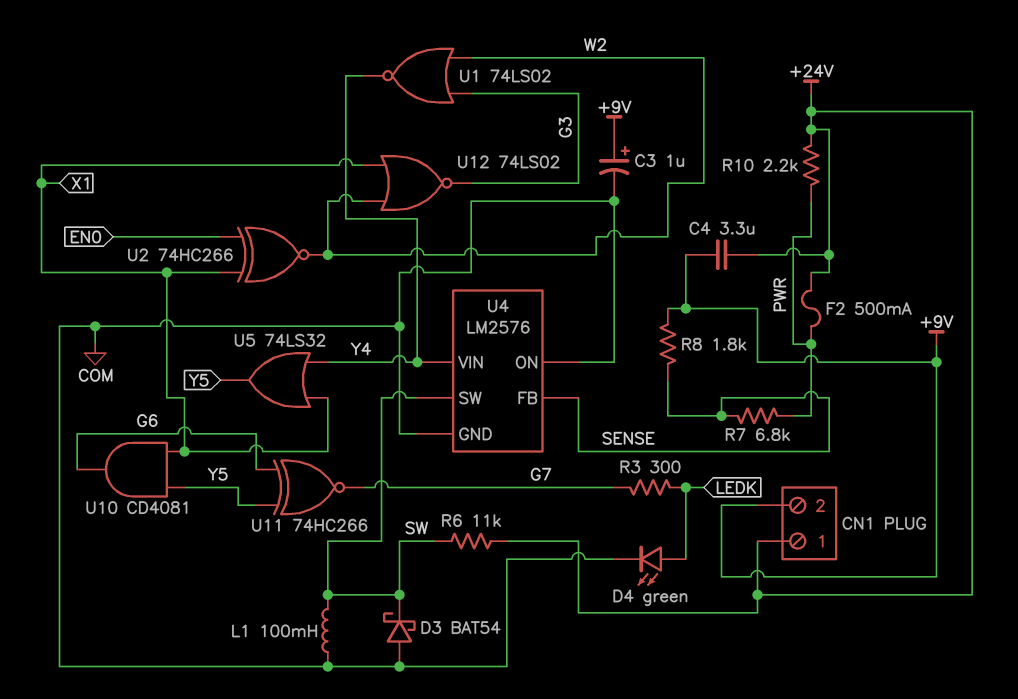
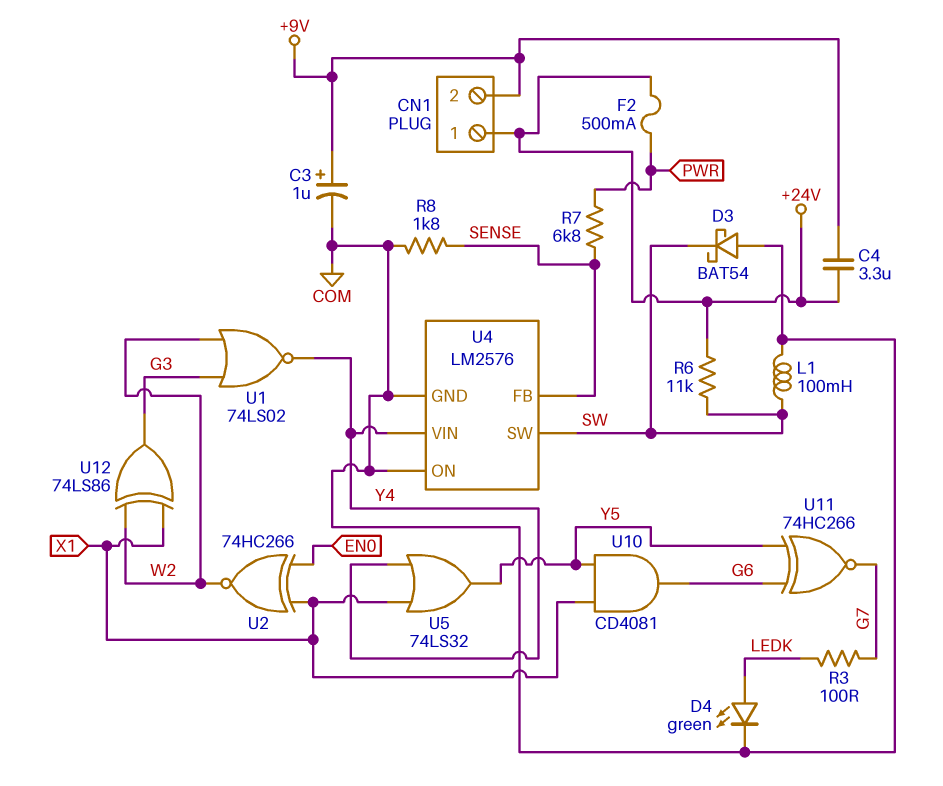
R3: 300 (G7, LEDK) -> 100 (G7, LEDK)
R8: 1.8k (+9V, SENSE) -> 1.8k (COM, SENSE)
R10: 2.2k (+24V, PWR) -> none
U12: NOR 74LS02 (in W2, in X1, out G3) -> XOR 74LS86 (in W2, in X1, out G3)

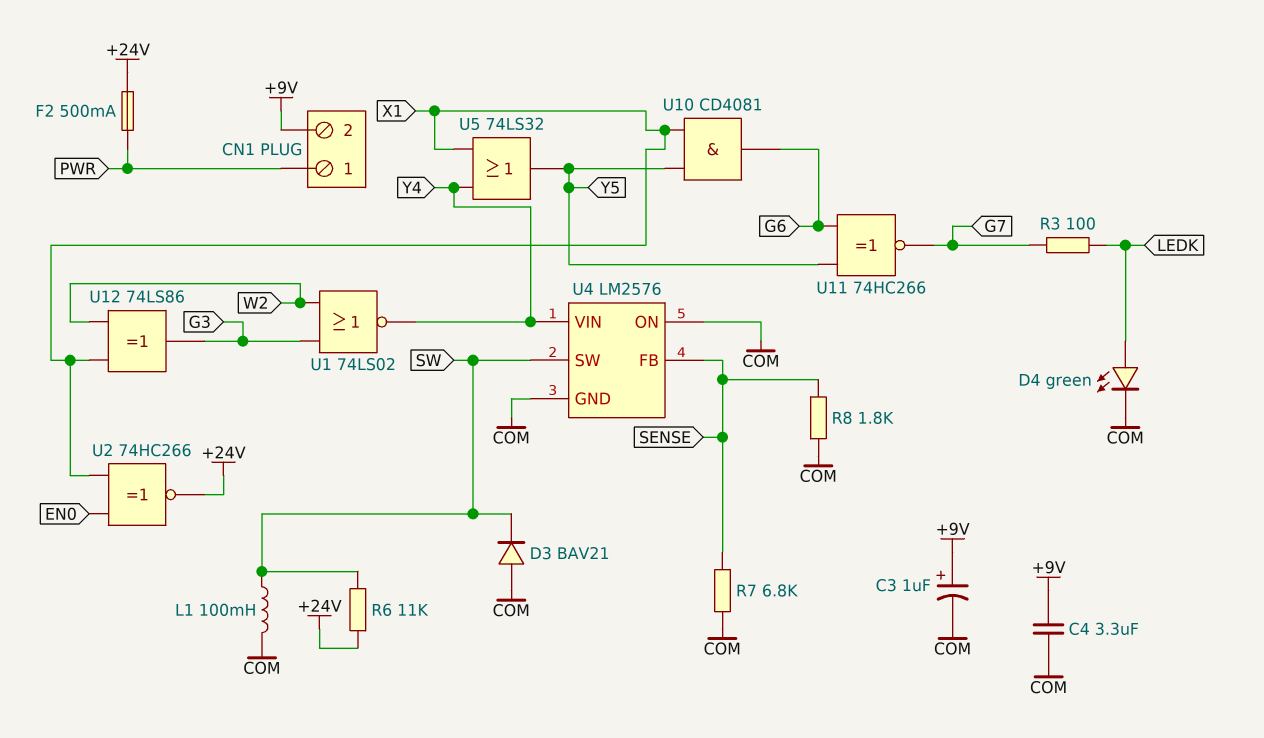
C4: 3.3uF (+9V, +24V) -> 3.3uF (+9V, COM)
CN1 pin 1: +24V -> PWR
D3: schottky BAT54 (A COM, K SW) -> diode BAV21 (A COM, K SW)
R7: 6.8k (PWR, SENSE) -> 6.8k (COM, SENSE)
U2: XNOR 74HC266 (in EN0, in X1, out W2) -> XNOR 74HC266 (in EN0, in X1, out +24V)

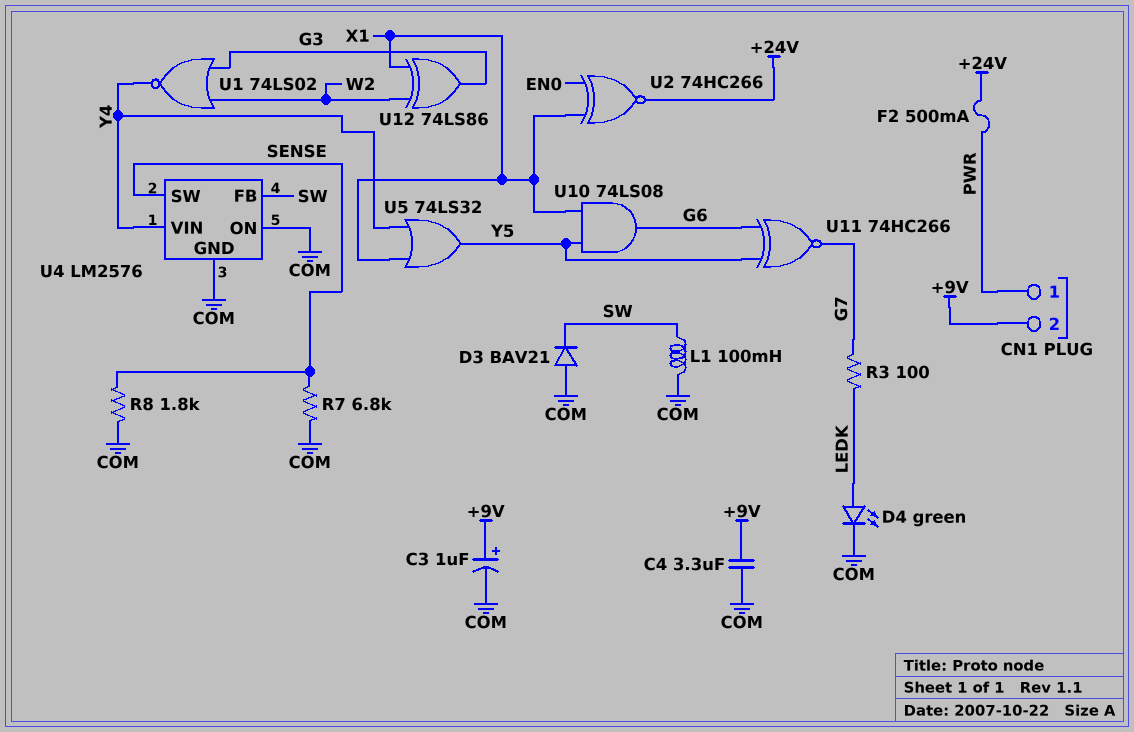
R6: 11k (+24V, SW) -> none
U4 pin FB: SENSE -> SW
U4 pin SW: SW -> SENSE
U10: AND CD4081 (in X1, in Y5, out G6) -> AND 74LS08 (in X1, in Y5, out G6)

